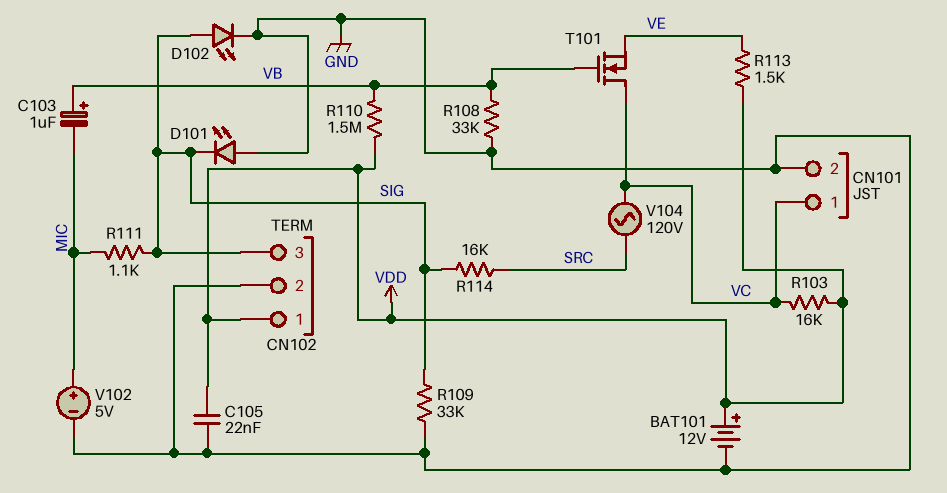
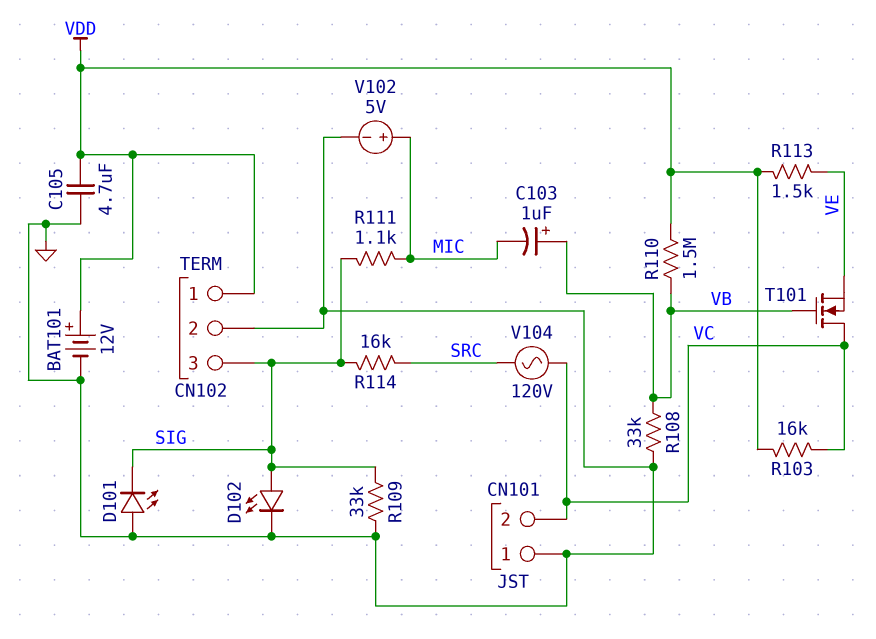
C105: 22nF (GND, VDD) -> 4.7uF (GND, VDD)
CN101 pin 1: VC -> GND
CN101 pin 2: GND -> VC

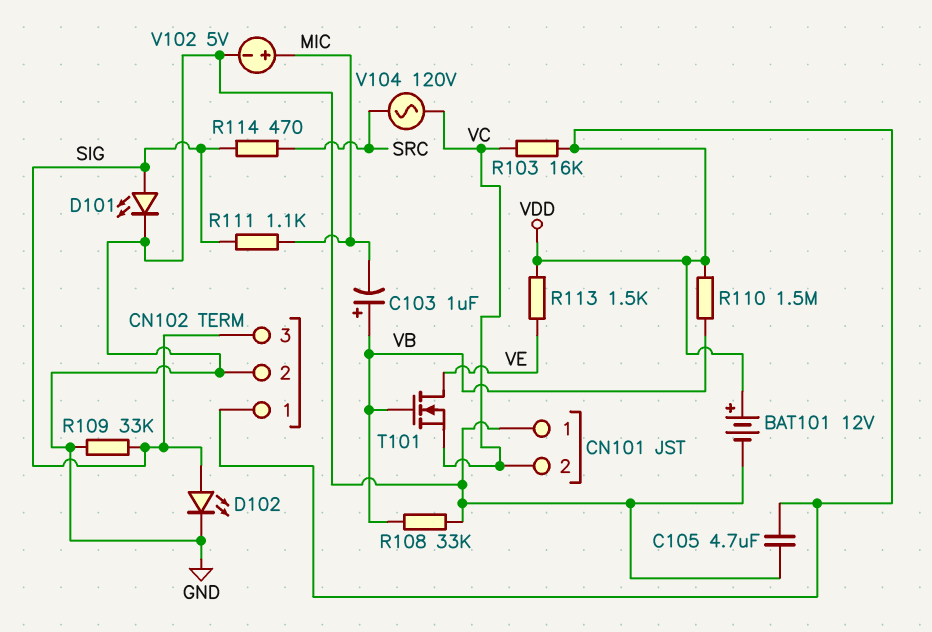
D101: LED (A GND, K SIG) -> LED (A SIG, K GND)
R114: 16k (SIG, SRC) -> 470 (SIG, SRC)
T101: NMOS (G VB, D VC, S VE) -> NMOS (G VB, D VE, S VC)

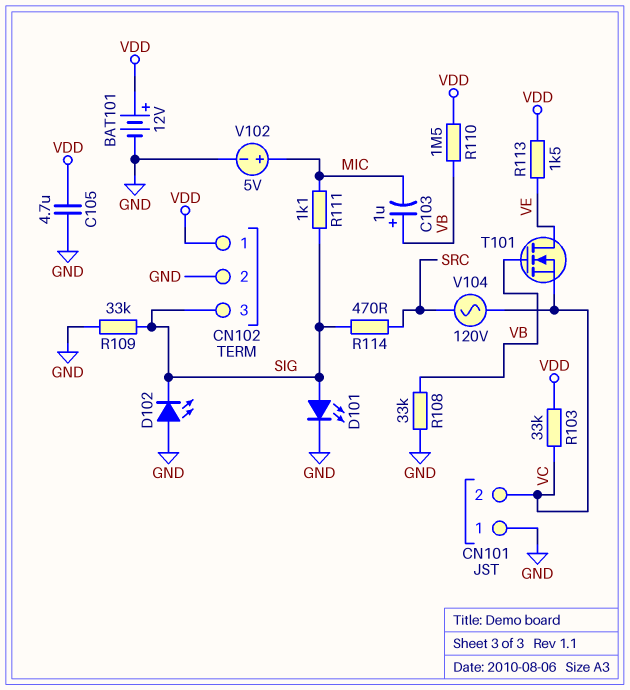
D102: LED (A SIG, K GND) -> LED (A GND, K SIG)
R103: 16k (VC, VDD) -> 33k (VC, VDD)

